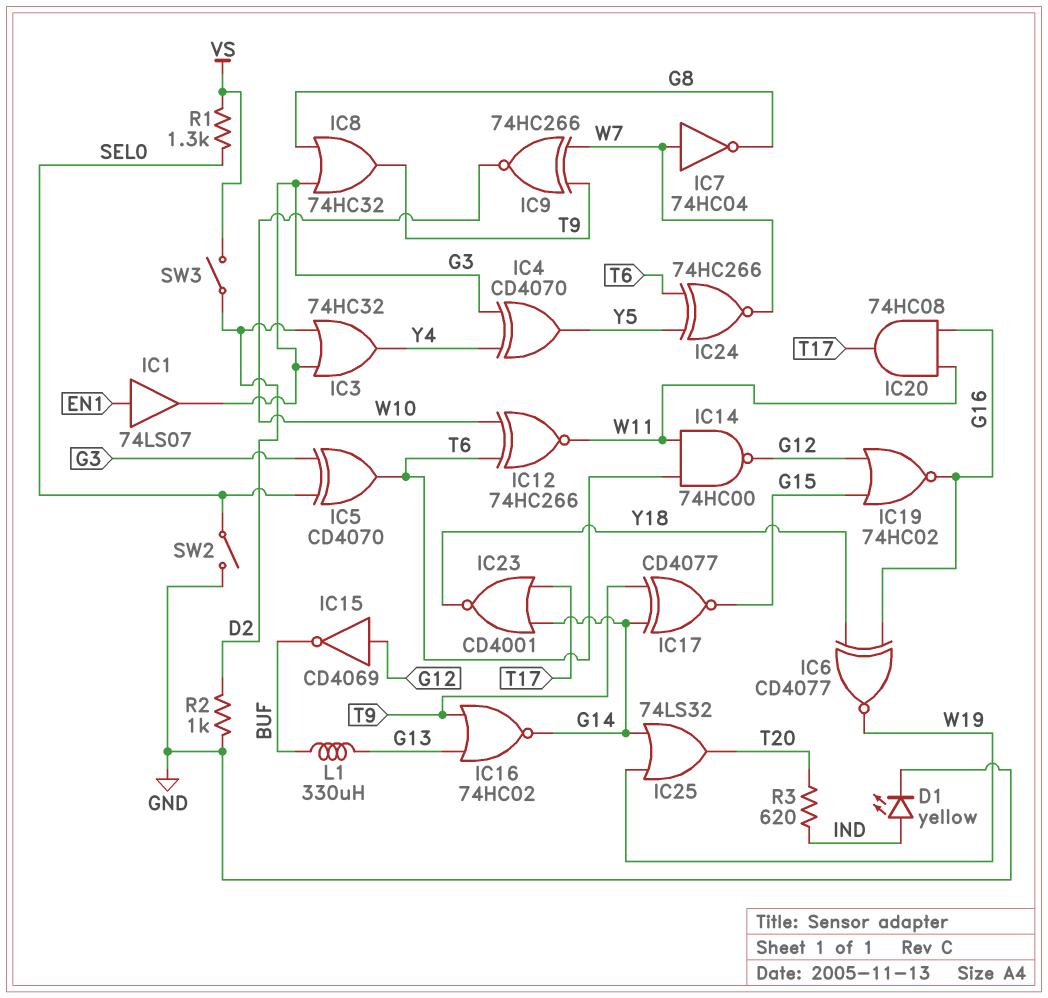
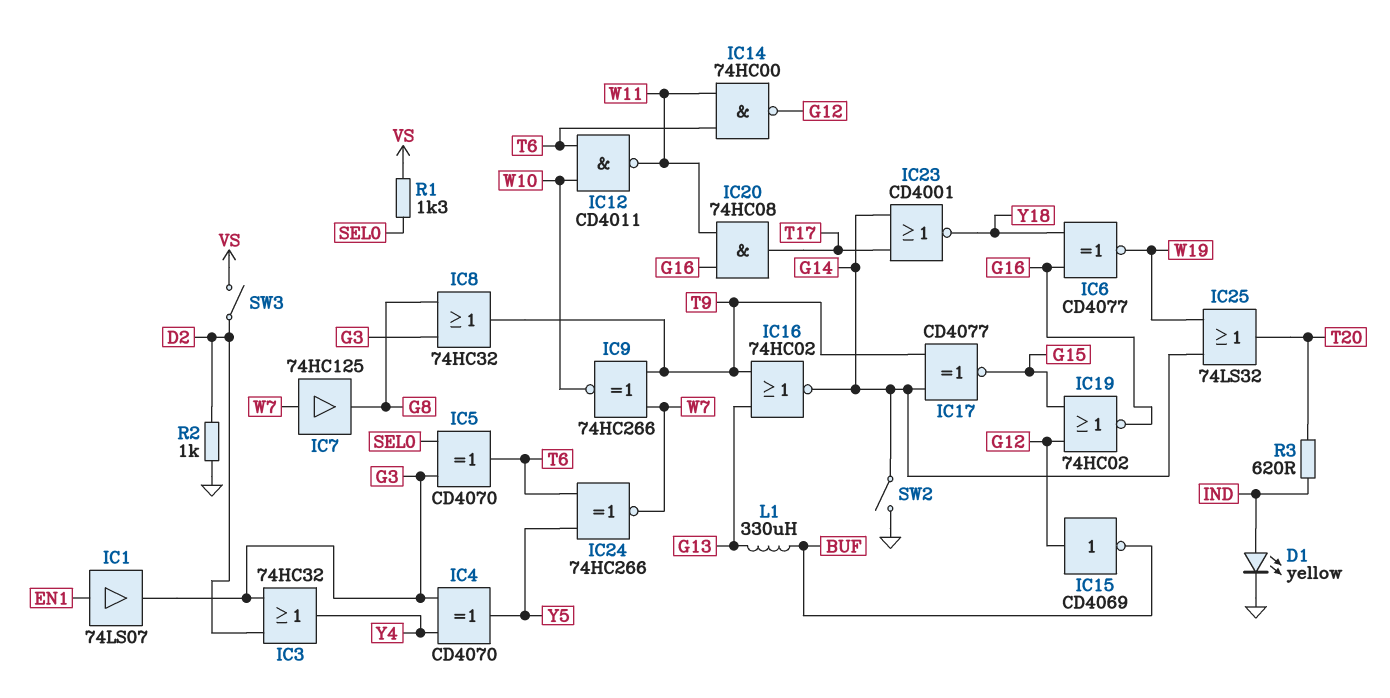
IC7: NOT 74HC04 (in W7, out G8) -> buffer 74HC125 (in W7, out G8)
IC12: XNOR 74HC266 (in T6, in W10, out W11) -> NAND CD4011 (in T6, in W10, out W11)
SW2: switch (GND, SEL0) -> switch (G14, GND)

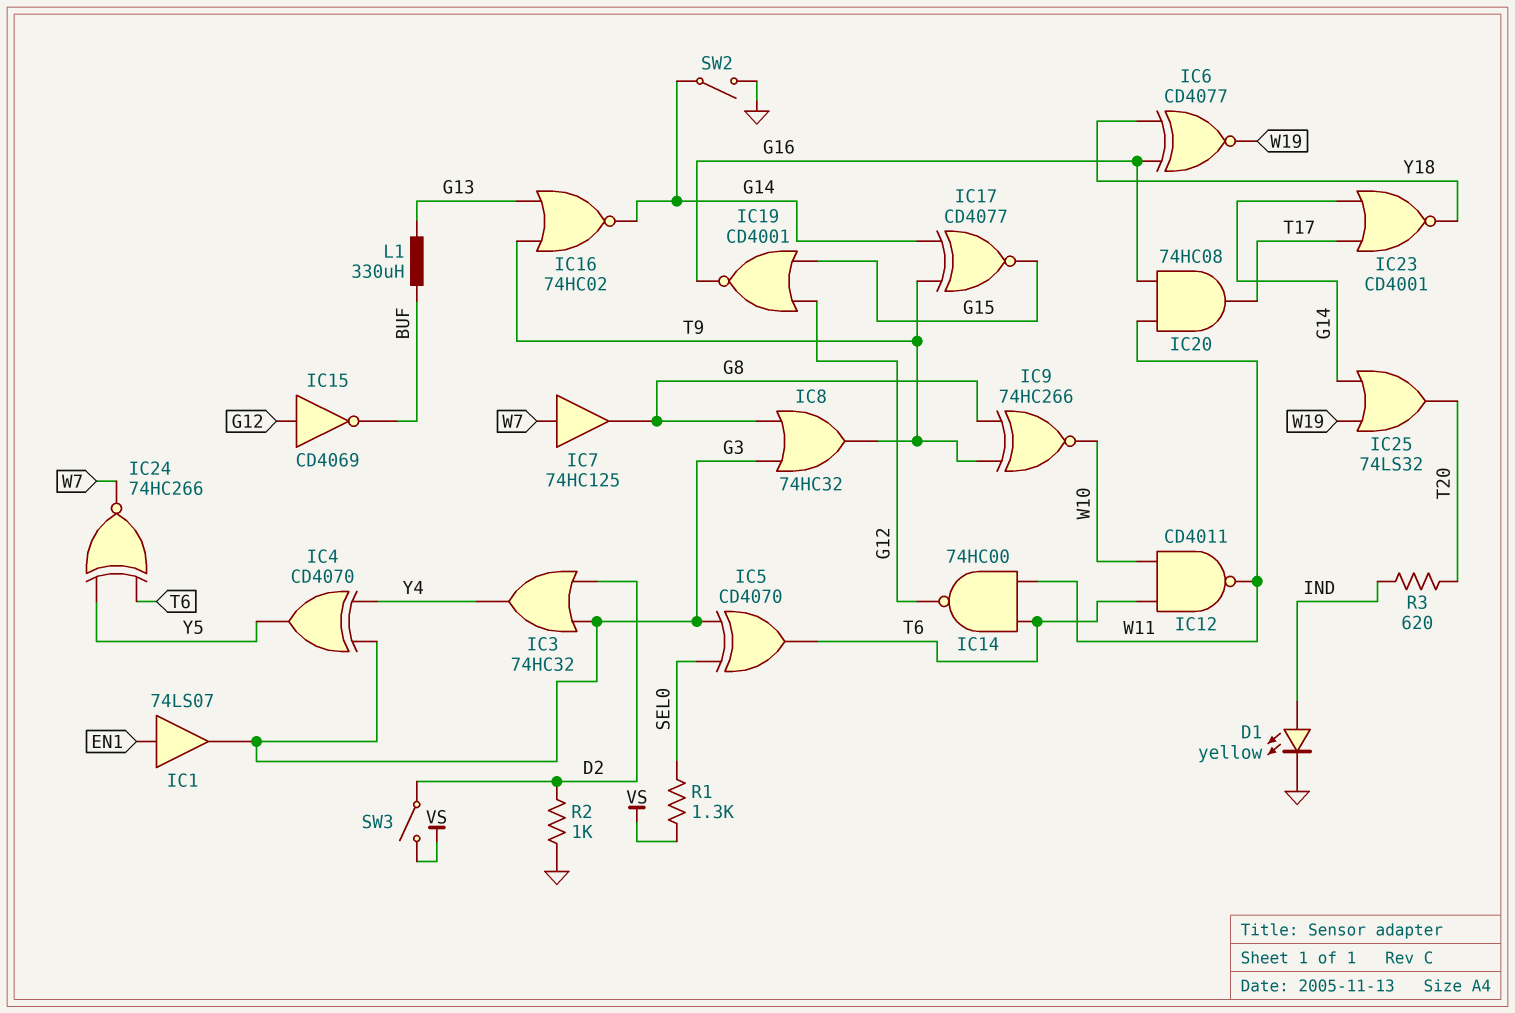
IC9: XNOR 74HC266 (in T9, in W7, out W10) -> XNOR 74HC266 (in G8, in T9, out W10)
IC19: NOR 74HC02 (in G12, in G15, out G16) -> NOR CD4001 (in G12, in G15, out G16)

